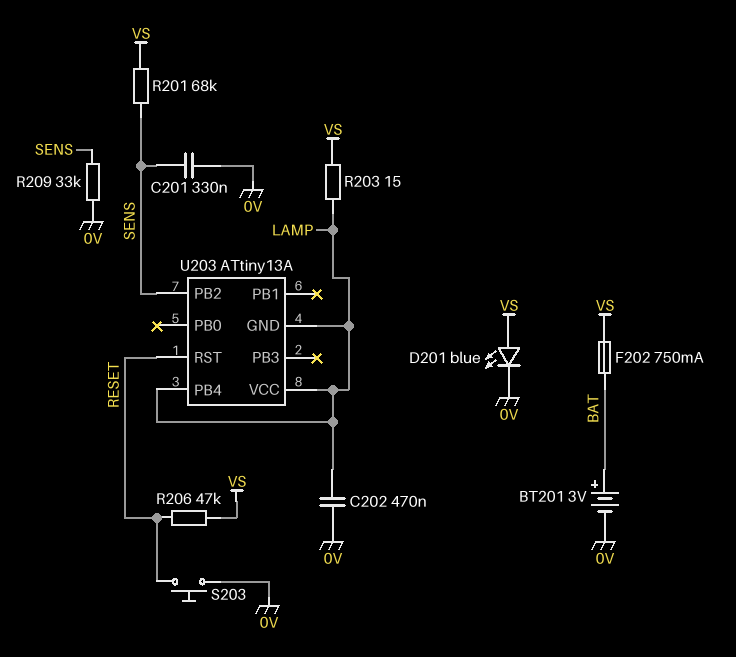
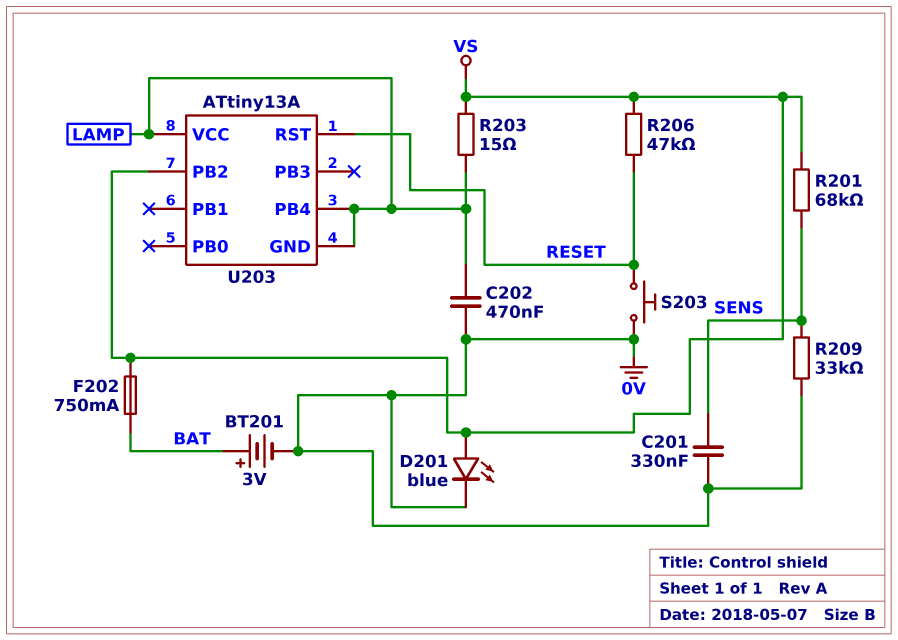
U203 pin PB2: SENS -> VS

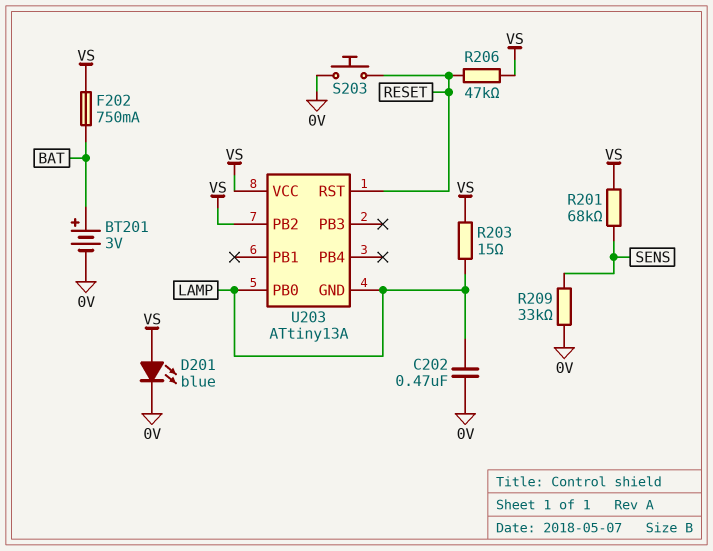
C201: 330nF (0V, SENS) -> none
U203 pin PB0: none -> LAMP
U203 pin PB4: LAMP -> none
U203 pin VCC: LAMP -> VS

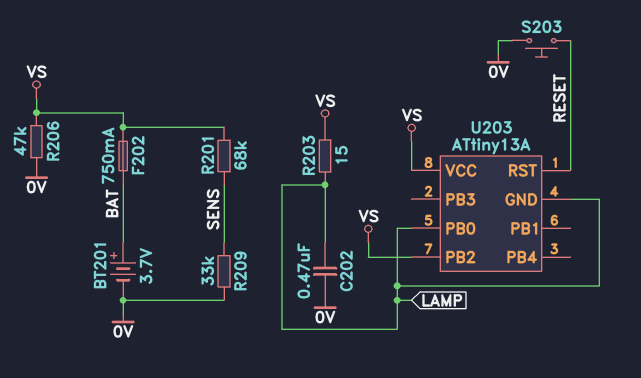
BT201: 3V (plus BAT, minus 0V) -> 3.7V (plus BAT, minus 0V)
D201: LED blue (A VS, K 0V) -> none
R206: 47k (RESET, VS) -> 47k (0V, VS)

